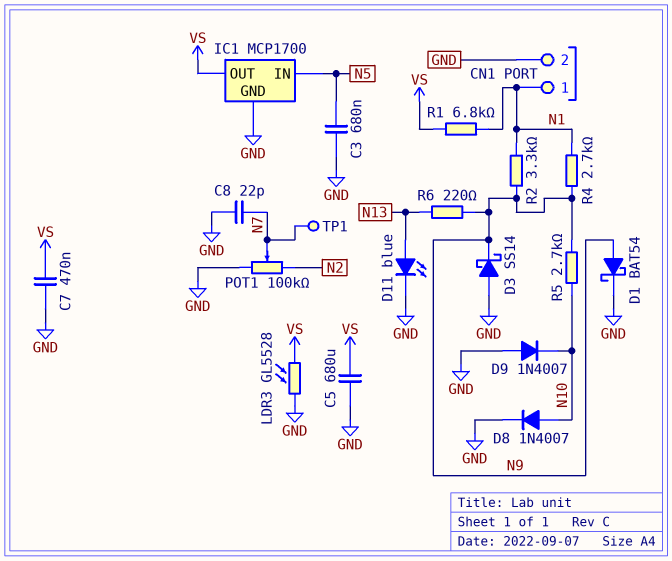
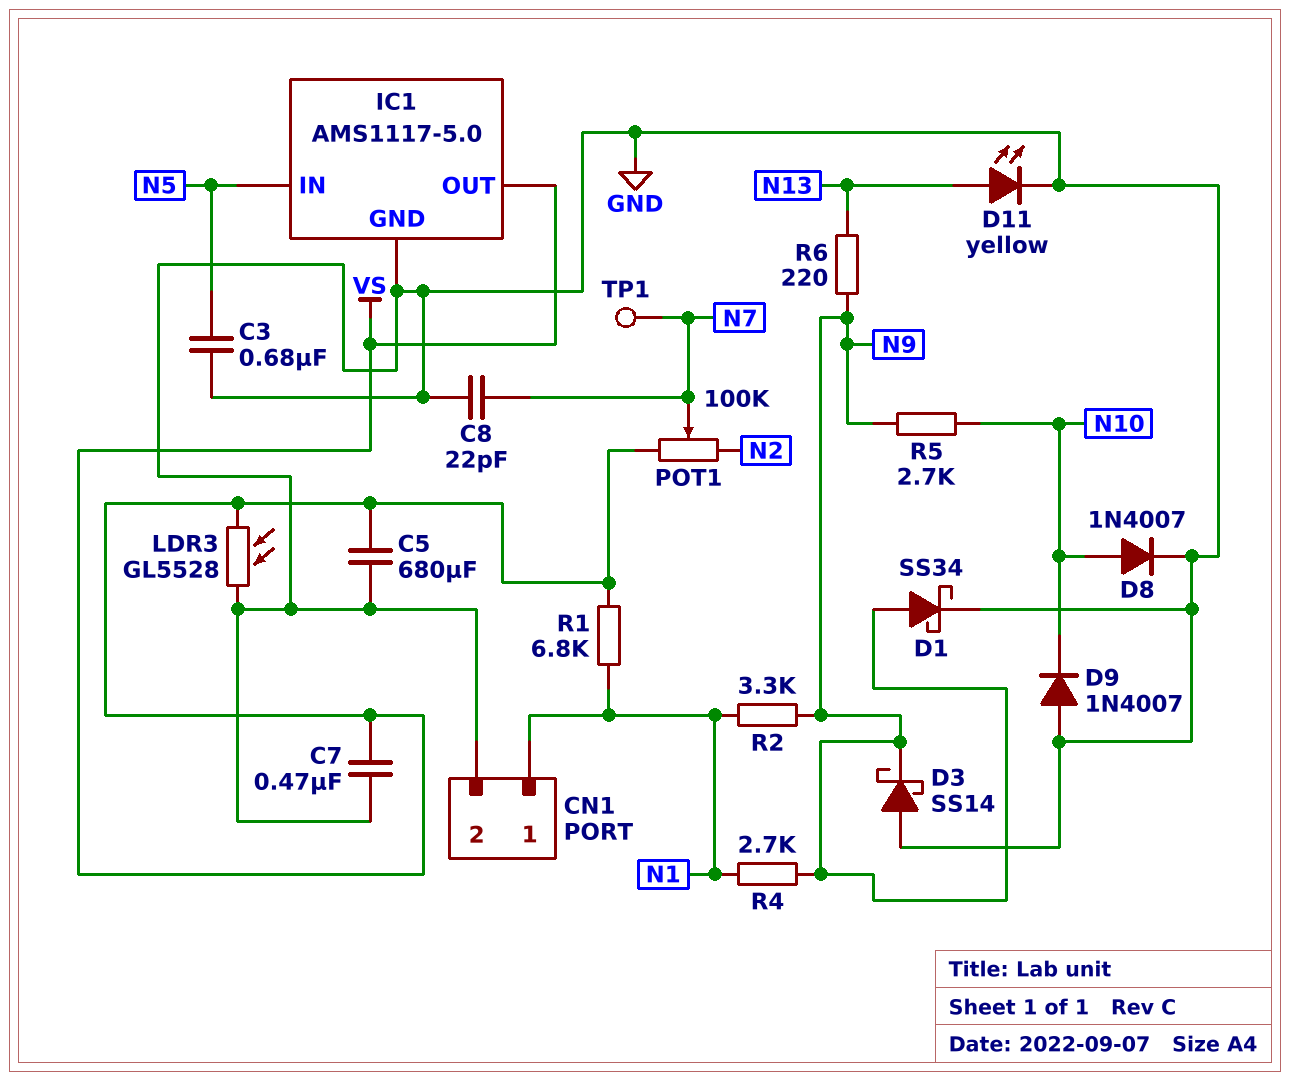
D1: schottky BAT54 (A N9, K GND) -> schottky SS34 (A N9, K GND)
D11: LED blue (A N13, K GND) -> LED yellow (A N13, K GND)
IC1: MCP1700 -> AMS1117-5.0
POT1: 100k (GND, N2, wiper N7) -> 100k (N2, VS, wiper N7)

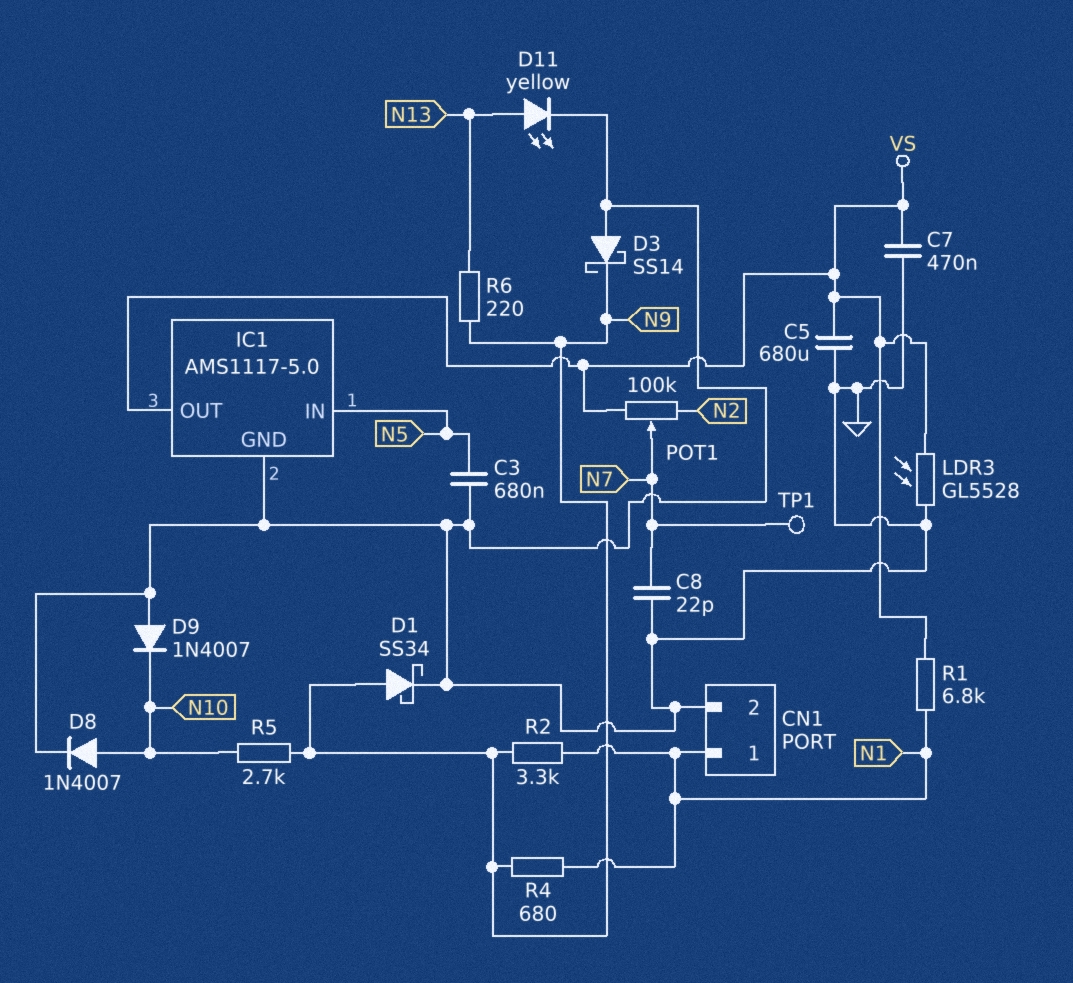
R4: 2.7k (N1, N9) -> 680 (N1, N9)

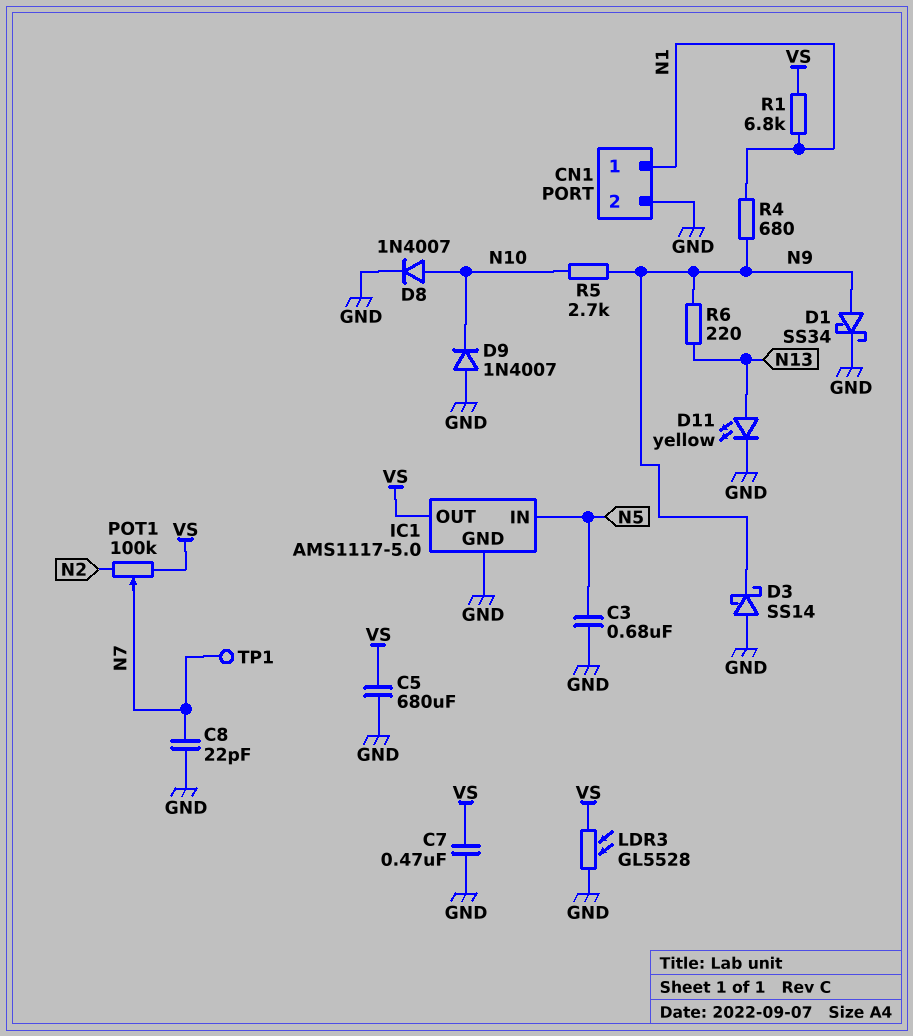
R2: 3.3k (N1, N9) -> none

